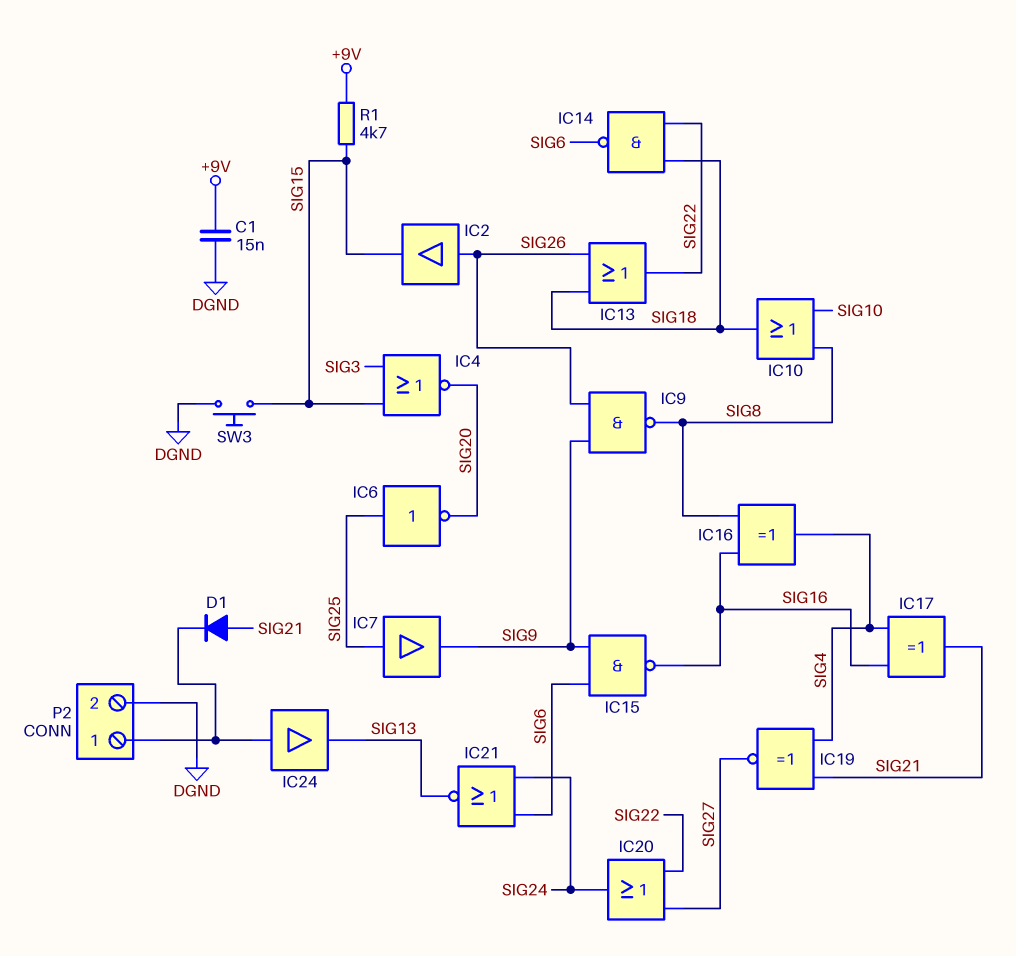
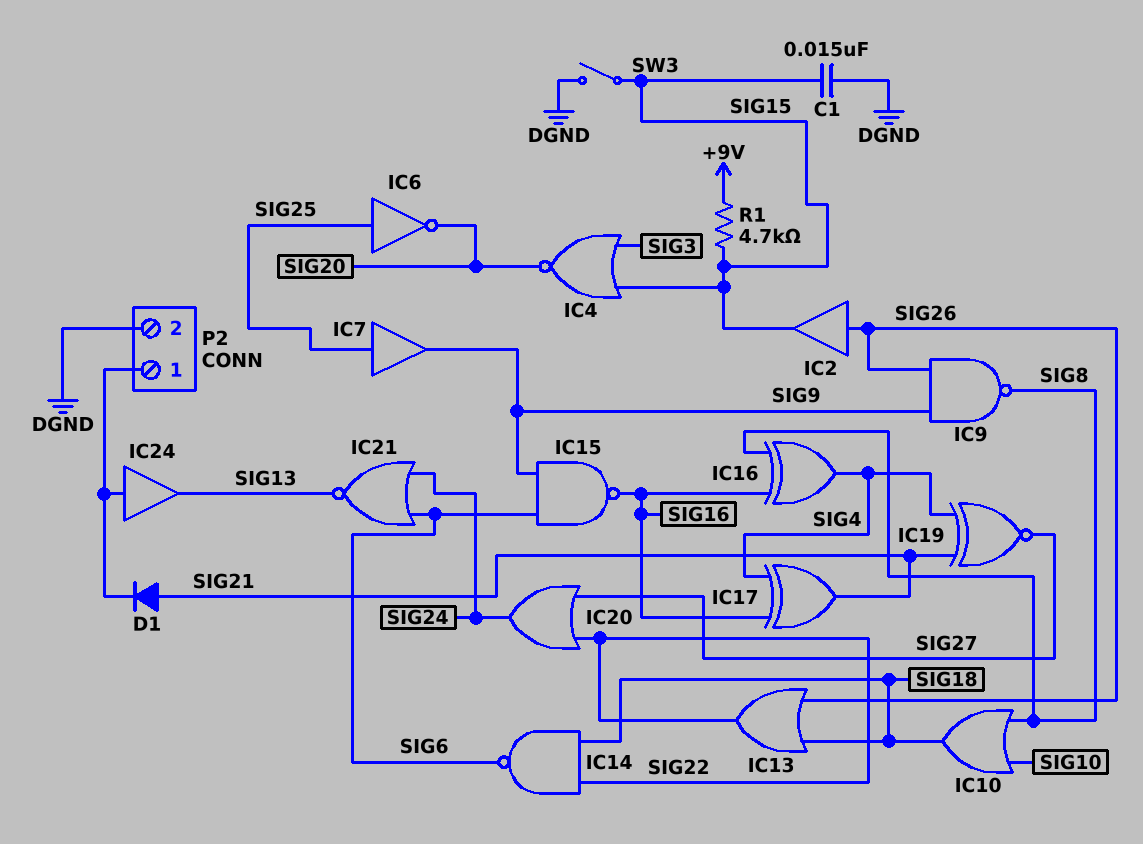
C1: 15nF (+9V, DGND) -> 15nF (DGND, SIG15)
SW3: button (DGND, SIG15) -> switch (DGND, SIG15)

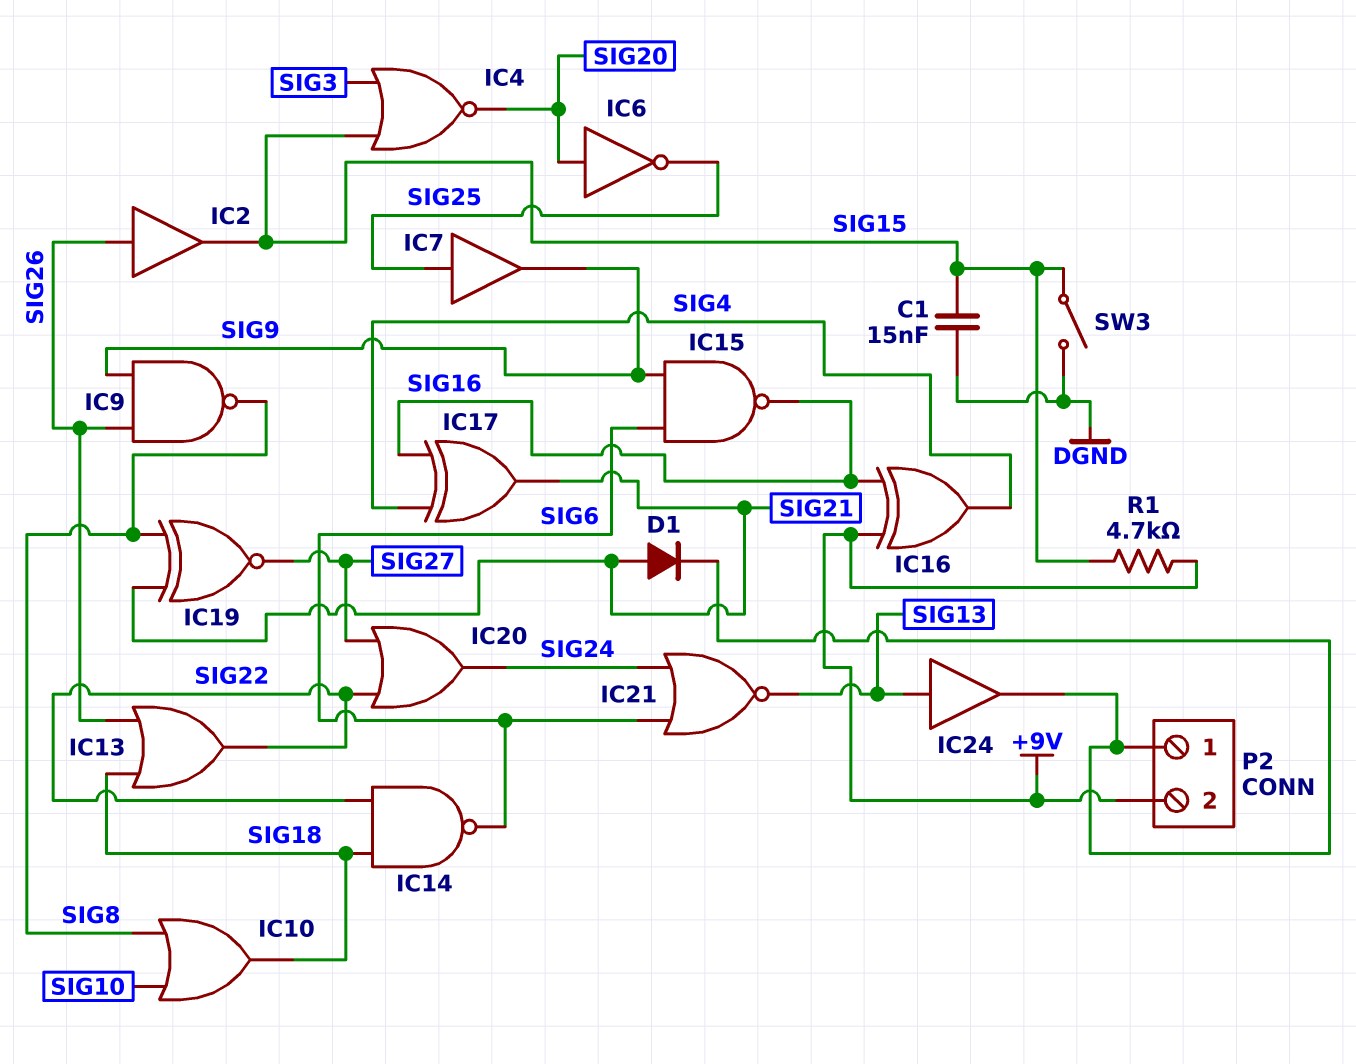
IC6: NOT (in SIG25, out SIG20) -> NOT (in SIG20, out SIG25)
IC16: XOR (in SIG8, in SIG16, out SIG4) -> XOR (in +9V, in SIG16, out SIG4)
IC19: XNOR (in SIG4, in SIG21, out SIG27) -> XNOR (in SIG8, in SIG21, out SIG27)
IC24: buffer (in P2/1, out SIG13) -> buffer (in SIG13, out P2/1)
P2 pin 2: DGND -> +9V

